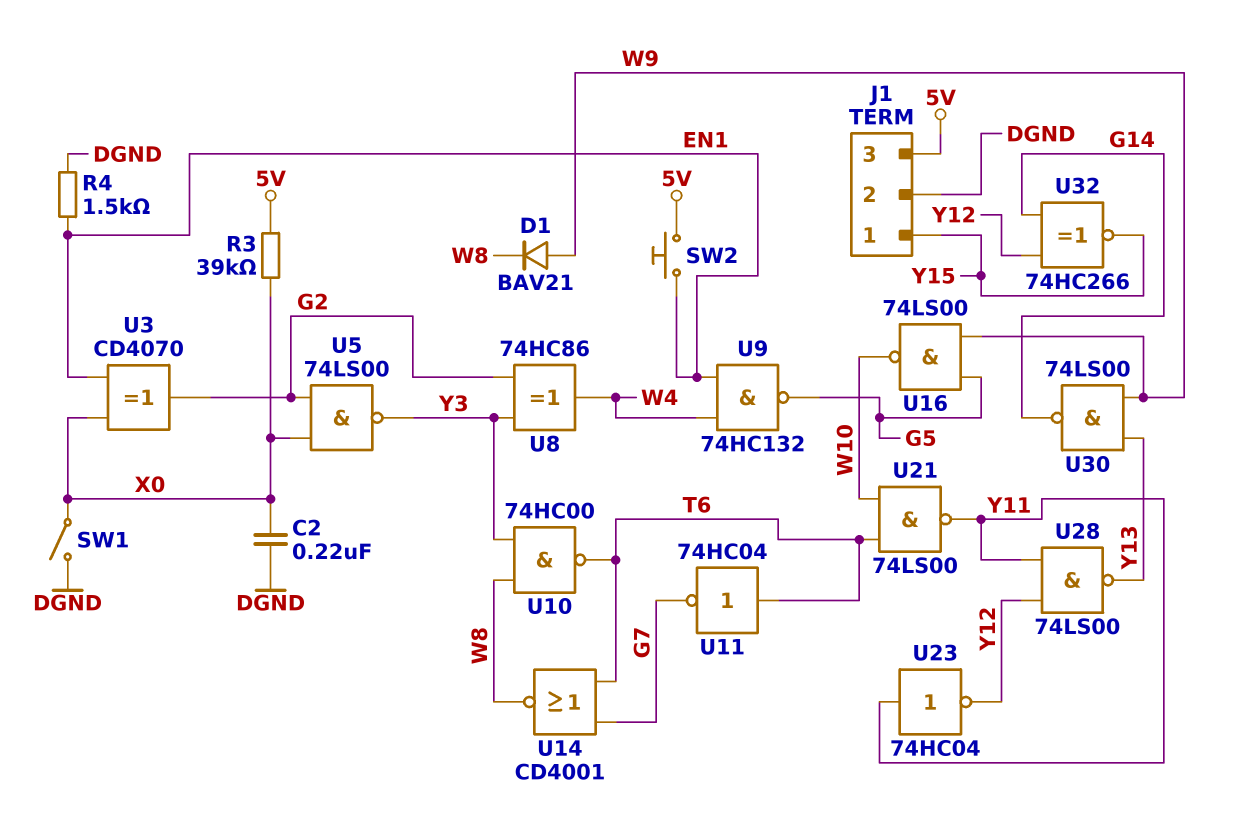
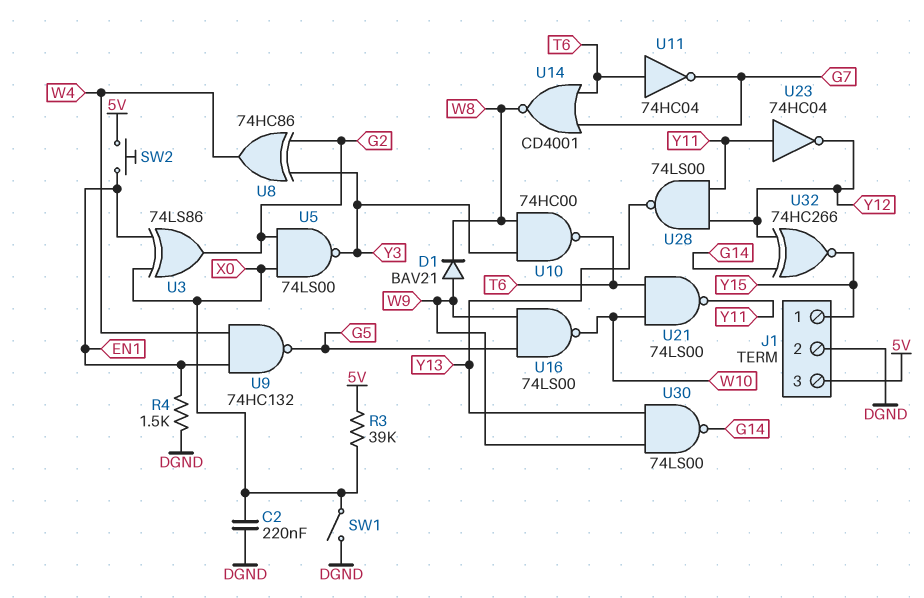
U3: XOR CD4070 (in EN1, in X0, out G2) -> XOR 74LS86 (in EN1, in X0, out G2)

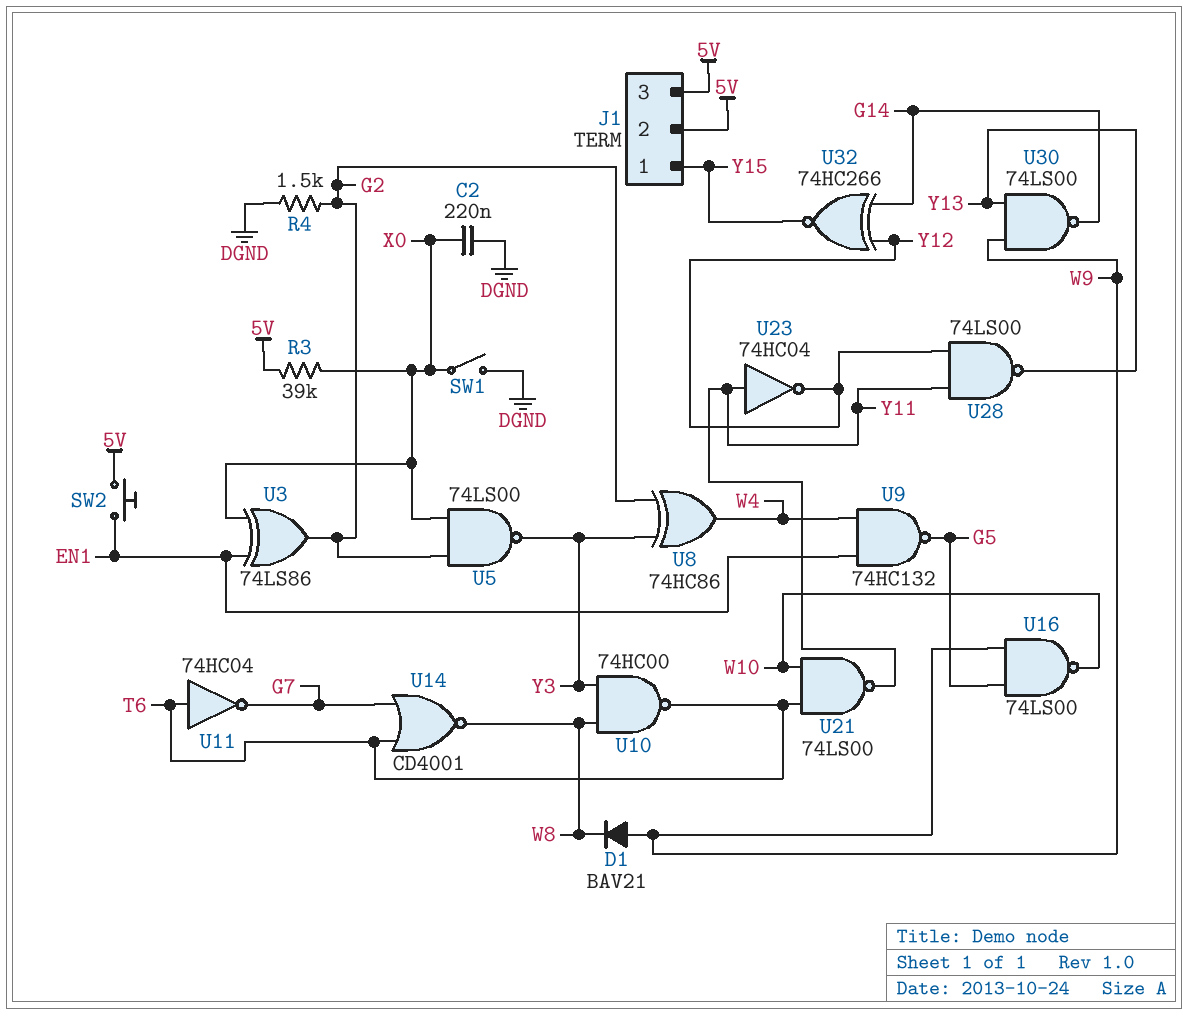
J1 pin 2: DGND -> 5V
R4: 1.5k (DGND, EN1) -> 1.5k (DGND, G2)

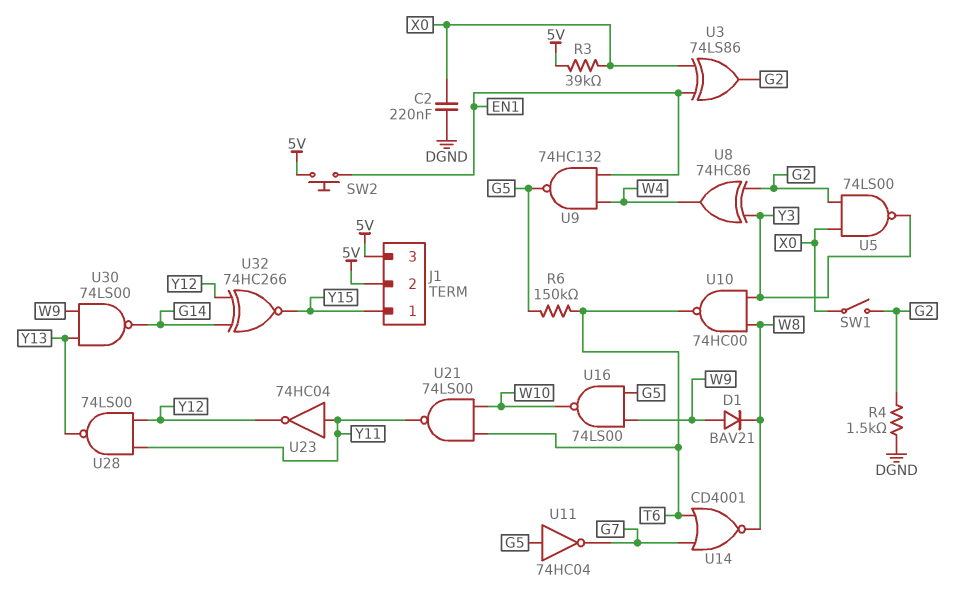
R6: none -> 150k (G5, T6)
SW1: switch (DGND, X0) -> switch (G2, X0)
U11: NOT 74HC04 (in T6, out G7) -> NOT 74HC04 (in G5, out G7)

